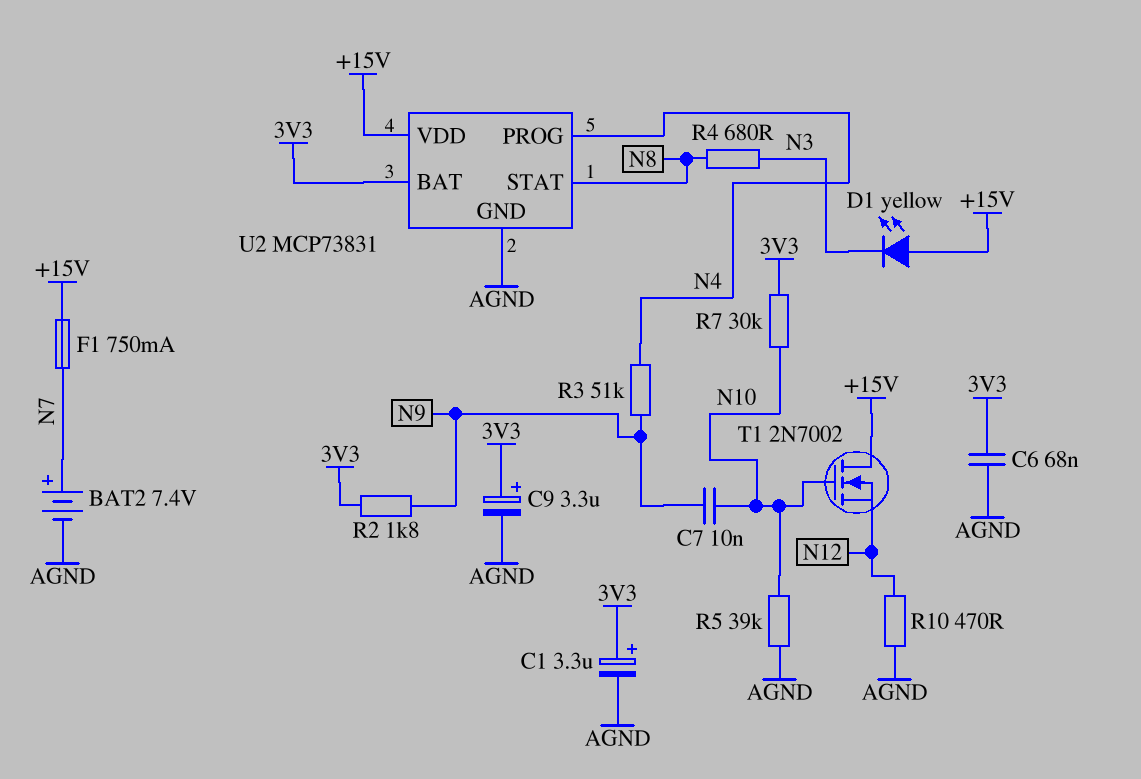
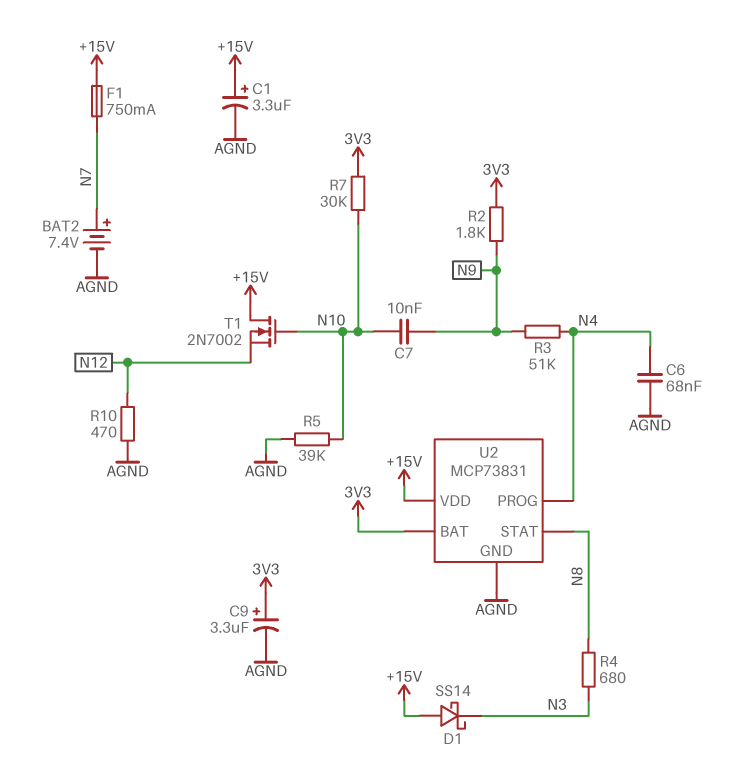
C1: 3.3uF (plus 3V3, minus AGND) -> 3.3uF (plus +15V, minus AGND)
C6: 68nF (3V3, AGND) -> 68nF (AGND, N4)
D1: LED yellow (A +15V, K N3) -> schottky SS14 (A +15V, K N3)

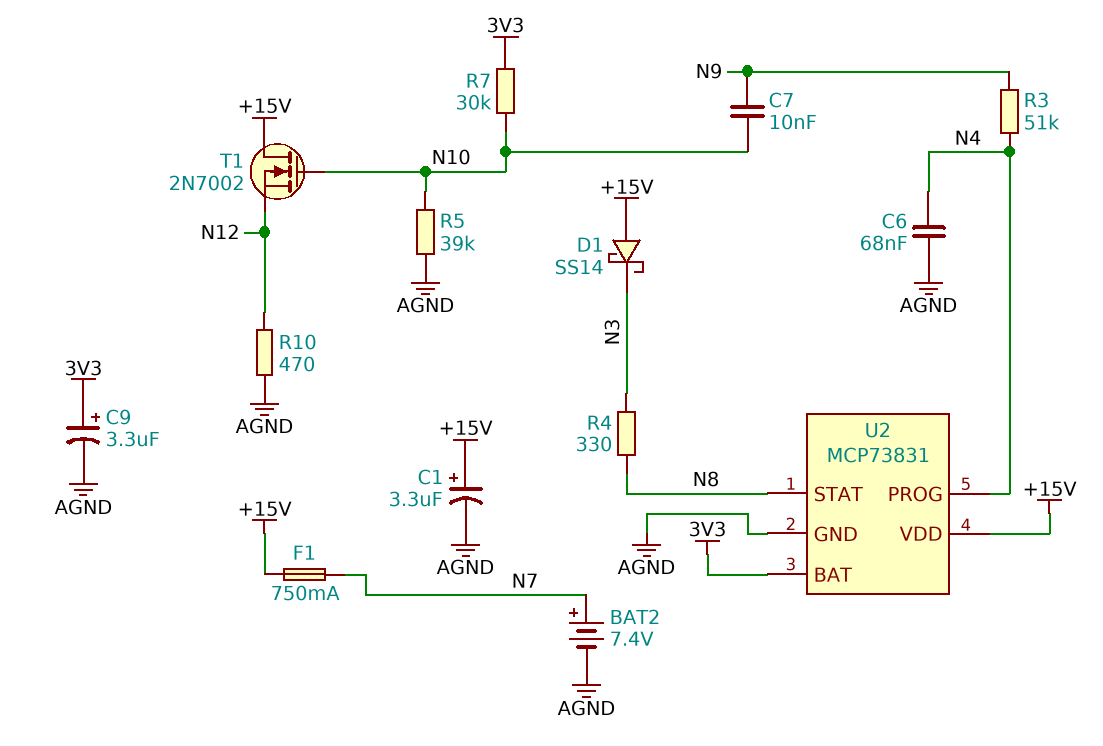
R2: 1.8k (3V3, N9) -> none
R4: 680 (N3, N8) -> 330 (N3, N8)

